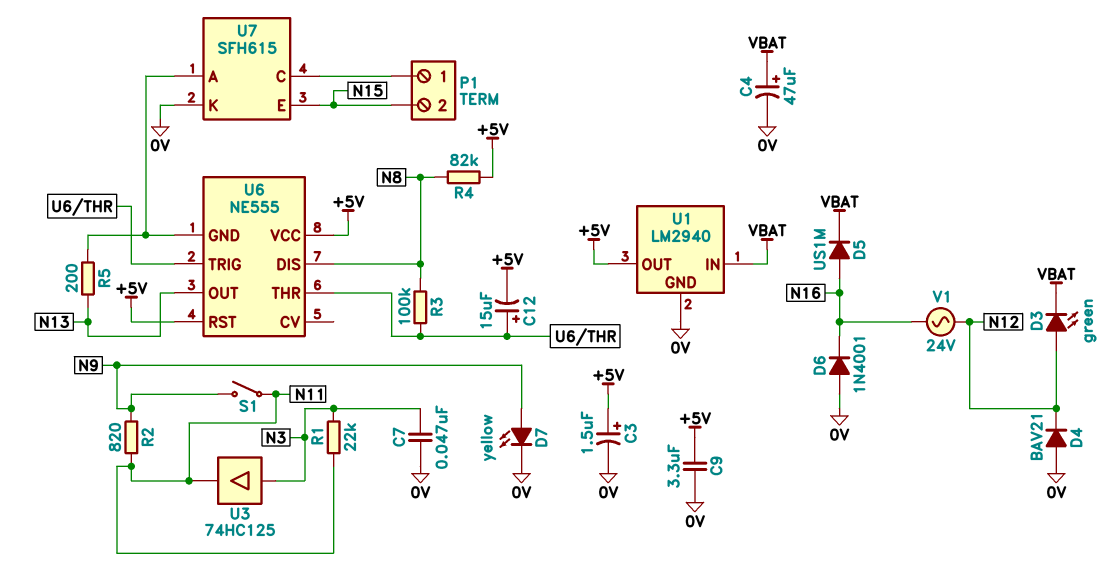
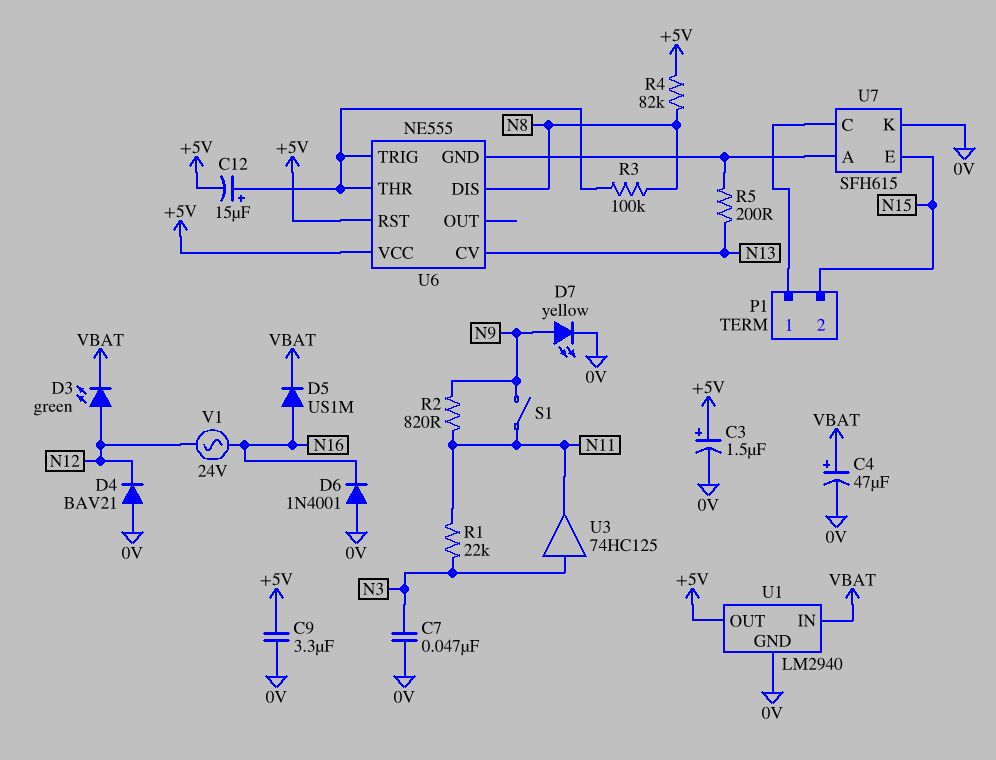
U6 pin CV: none -> N13
U6 pin OUT: N13 -> none

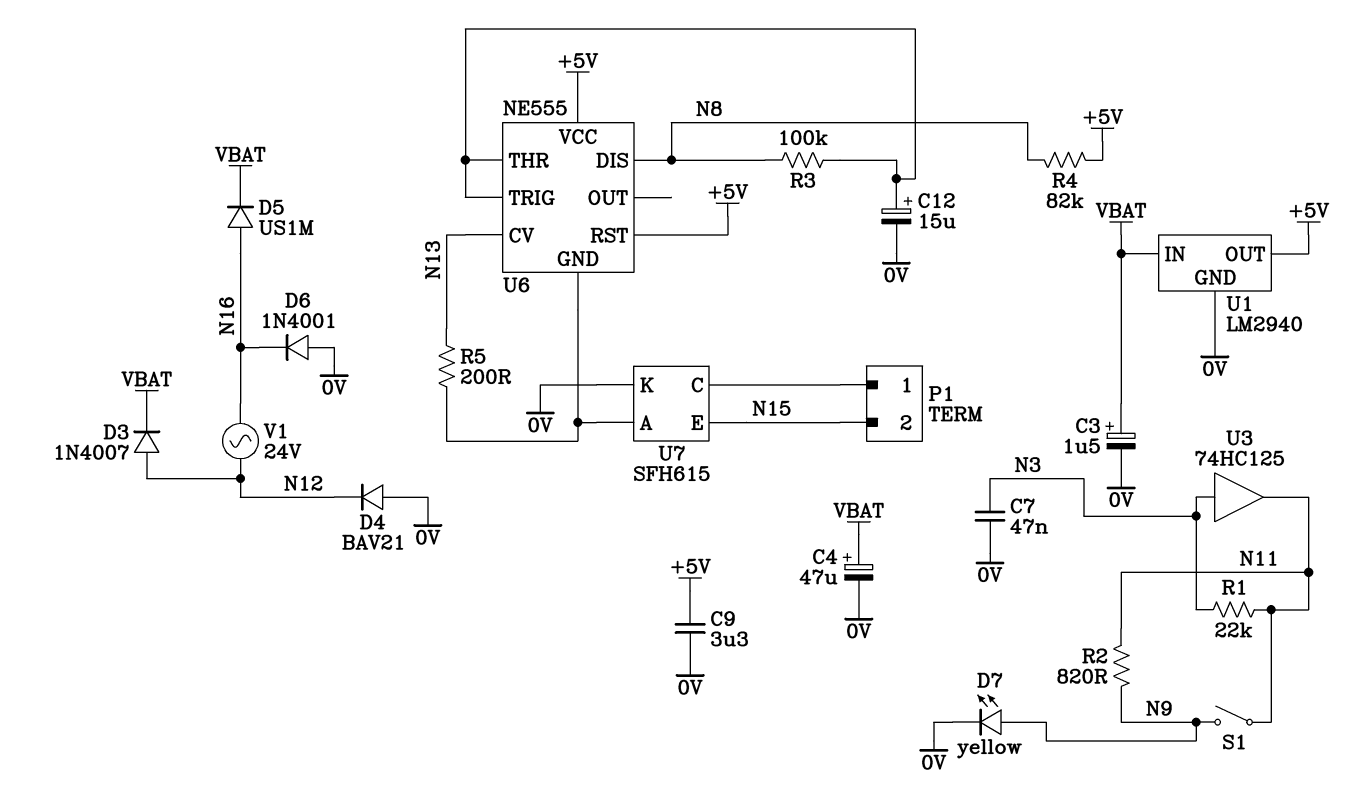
C3: 1.5uF (plus +5V, minus 0V) -> 1.5uF (plus VBAT, minus 0V)
C12: 15uF (plus U6/THR, minus +5V) -> 15uF (plus U6/THR, minus 0V)
D3: LED green (A N12, K VBAT) -> diode 1N4007 (A N12, K VBAT)

